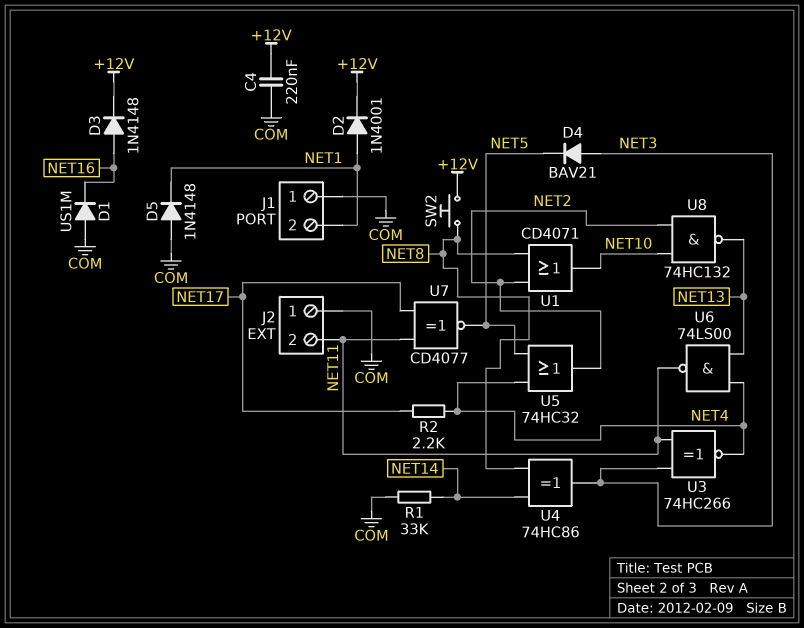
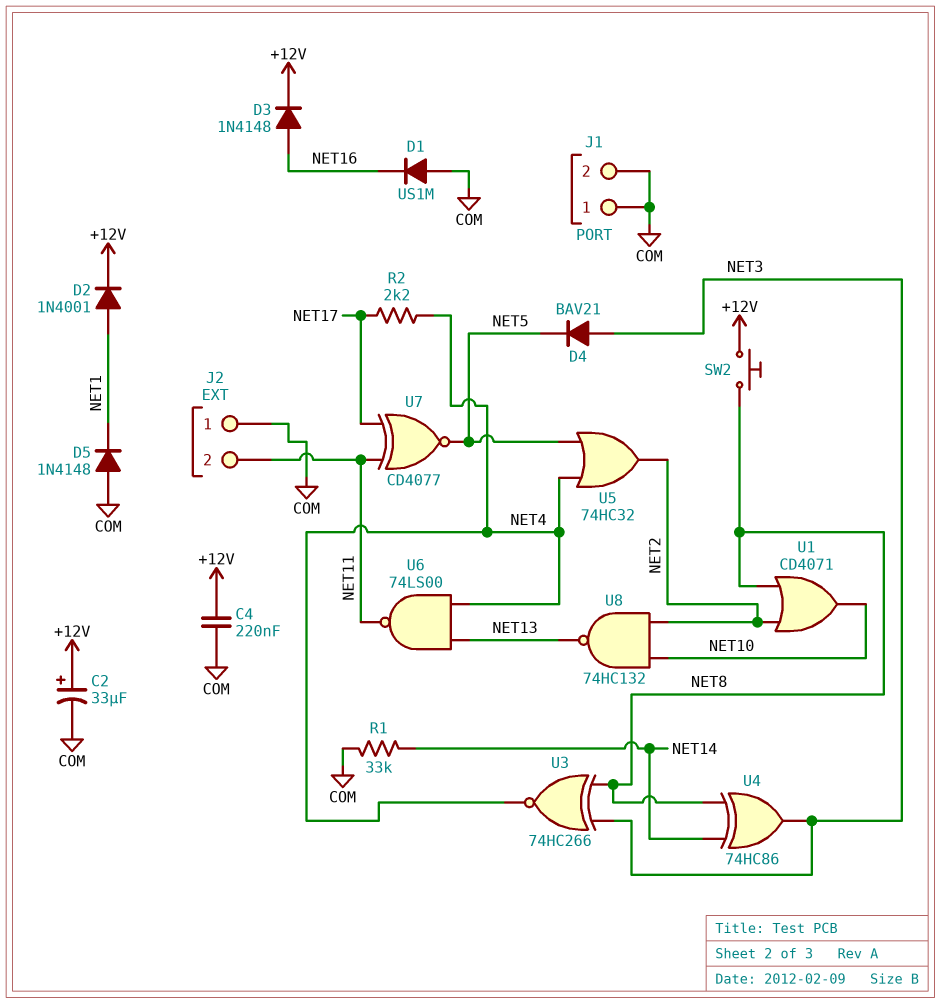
C2: none -> 33uF (plus +12V, minus COM)
J1 pin 2: NET1 -> COM
U3: XNOR 74HC266 (in NET3, in NET11, out NET4) -> XNOR 74HC266 (in NET3, in NET8, out NET4)

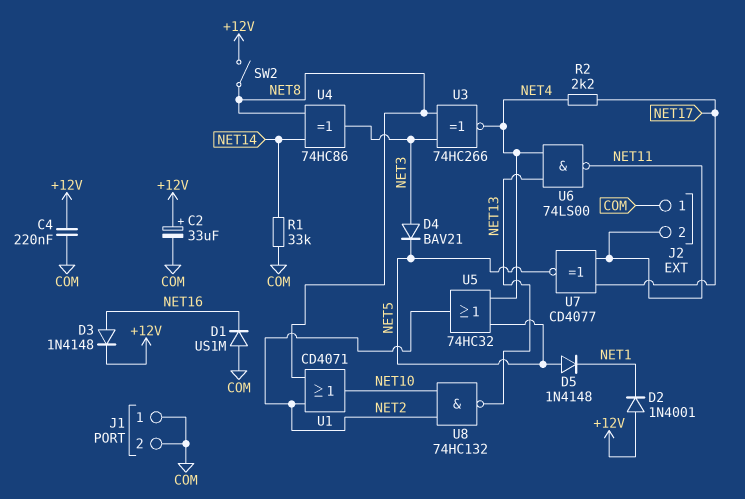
D2: diode 1N4001 (A NET1, K +12V) -> diode 1N4001 (A +12V, K NET1)
D5: diode 1N4148 (A COM, K NET1) -> diode 1N4148 (A NET5, K NET1)
SW2: button (+12V, NET8) -> switch (+12V, NET8)

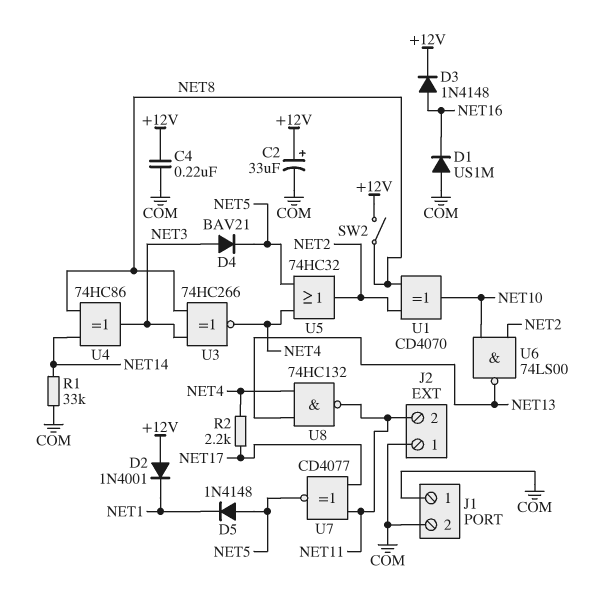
U1: OR CD4071 (in NET2, in NET8, out NET10) -> XOR CD4070 (in NET2, in NET8, out NET10)
U6: NAND 74LS00 (in NET4, in NET13, out NET11) -> NAND 74LS00 (in NET2, in NET10, out NET13)
U8: NAND 74HC132 (in NET2, in NET10, out NET13) -> NAND 74HC132 (in NET4, in NET13, out NET11)

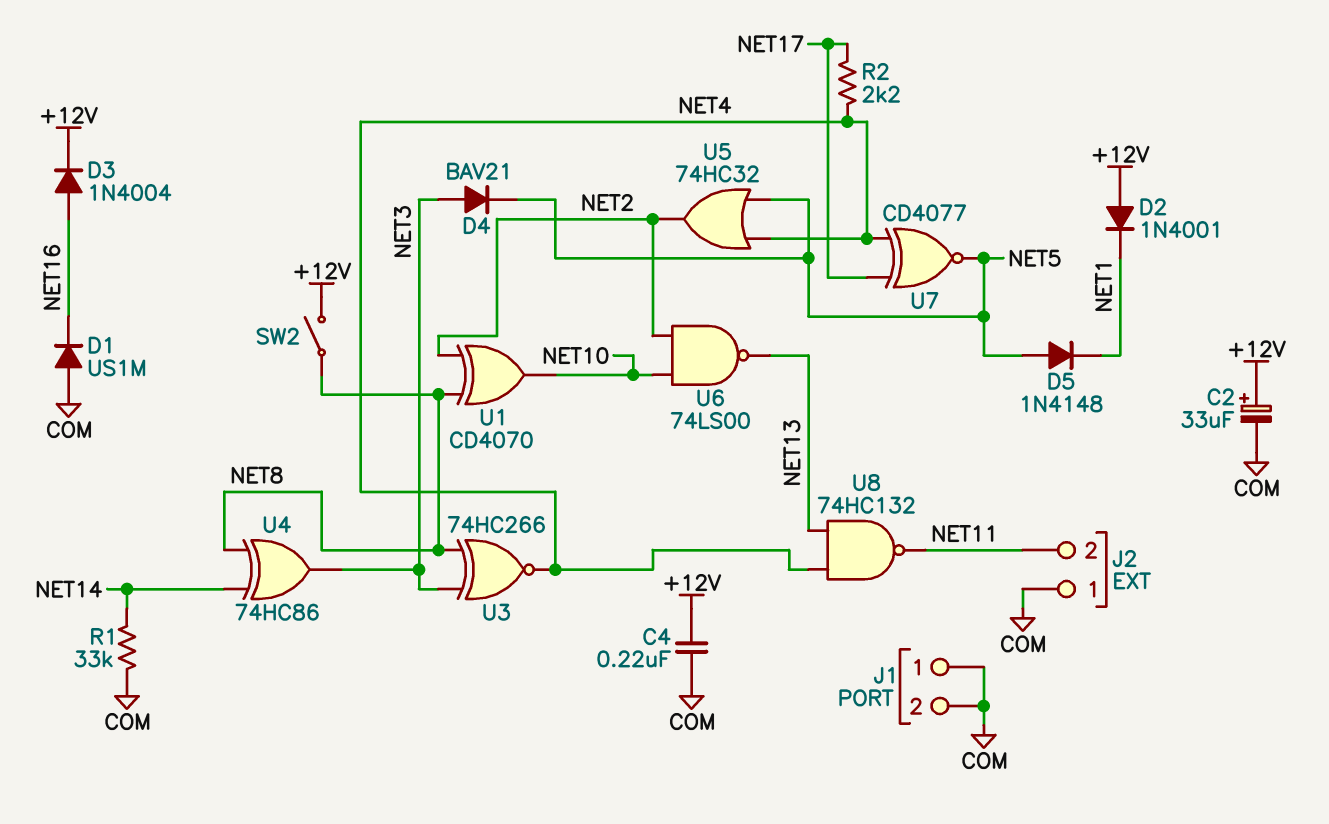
D3: diode 1N4148 (A NET16, K +12V) -> diode 1N4004 (A NET16, K +12V)
U7: XNOR CD4077 (in NET11, in NET17, out NET5) -> XNOR CD4077 (in NET4, in NET17, out NET5)

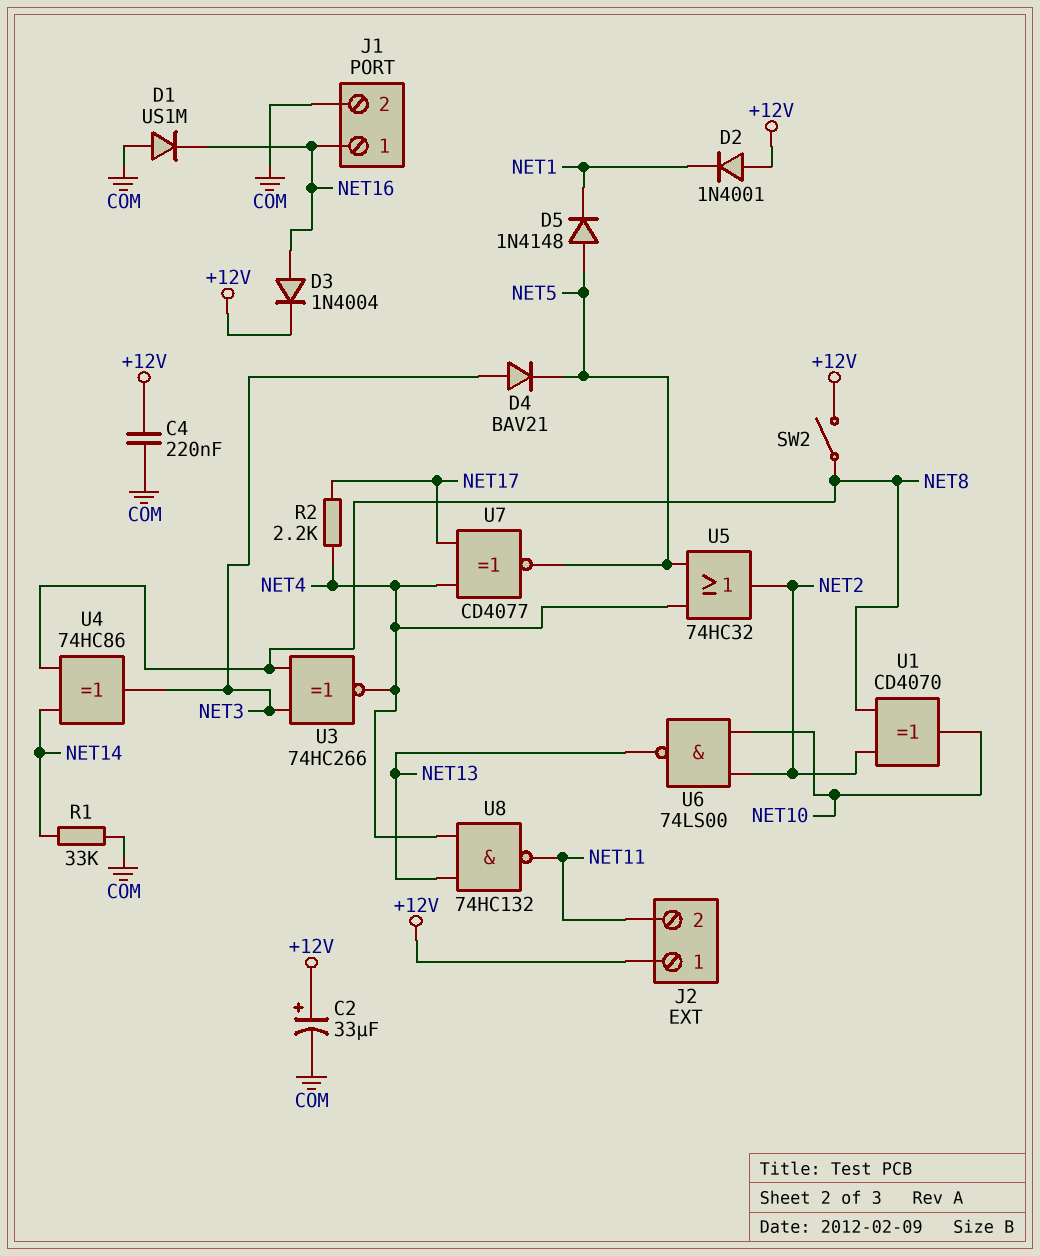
J1 pin 1: COM -> NET16
J2 pin 1: COM -> +12V

